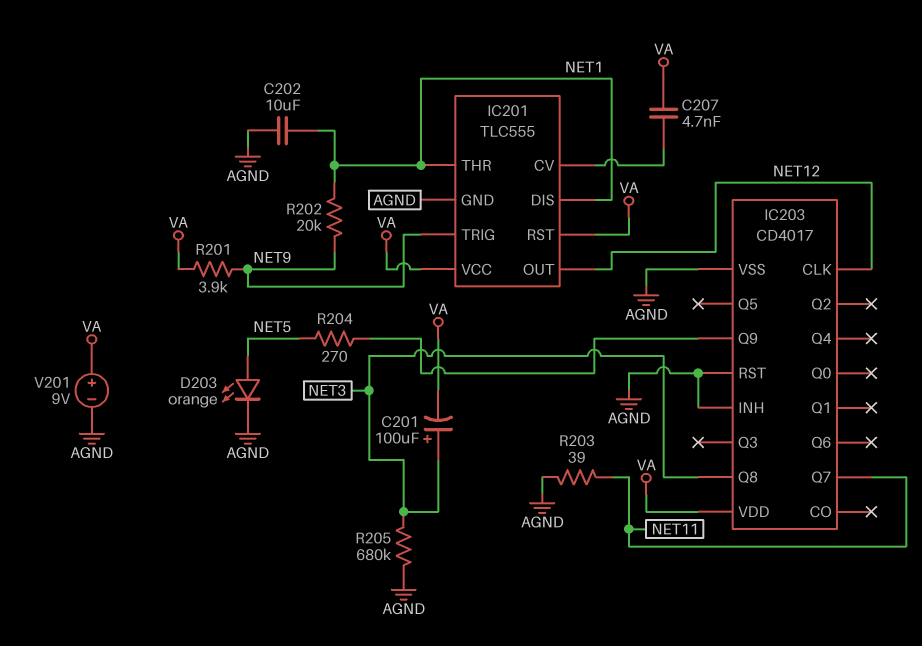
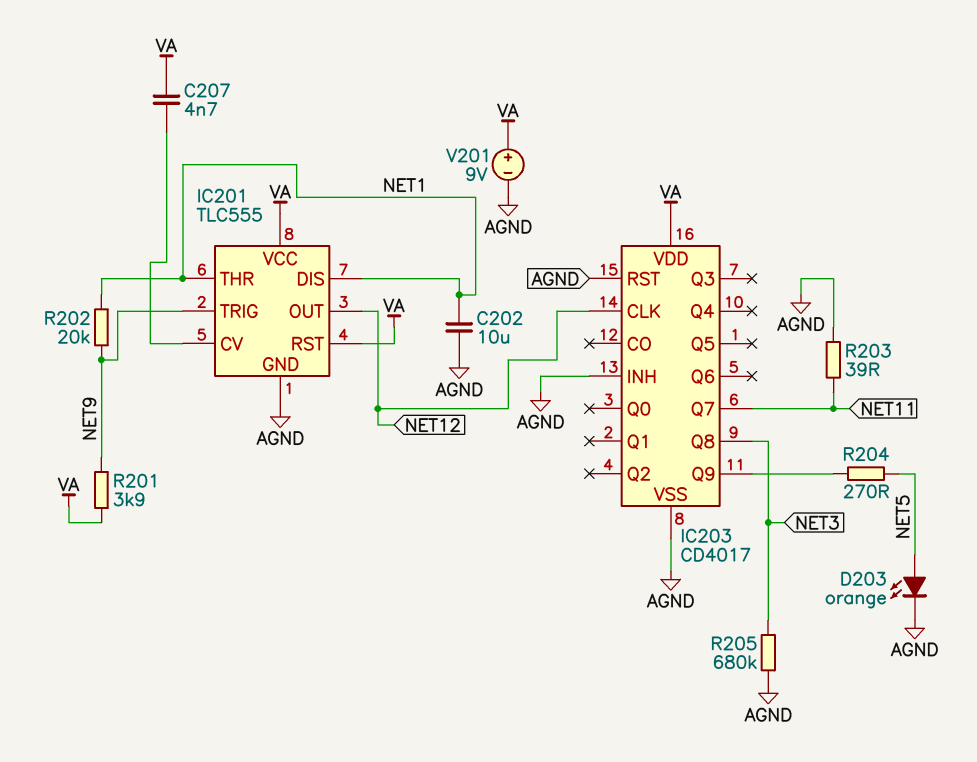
C201: 100uF (plus NET3, minus VA) -> none

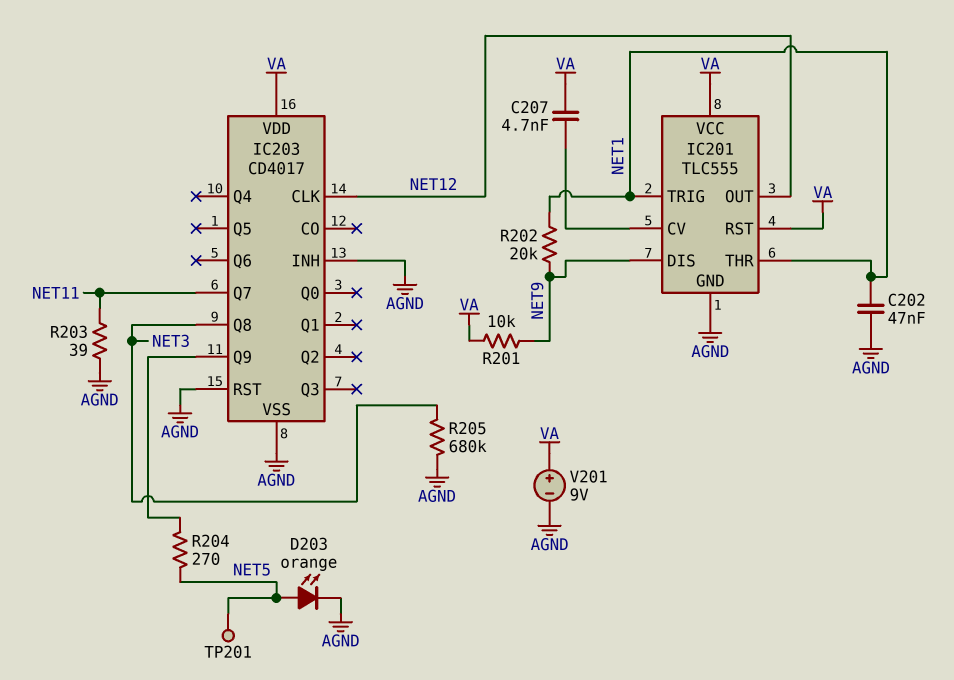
C202: 10uF (AGND, NET1) -> 47nF (AGND, NET1)
IC201 pin DIS: NET1 -> NET9
IC201 pin TRIG: NET9 -> NET1
R201: 3.9k (NET9, VA) -> 10k (NET9, VA)
TP201: none -> test point (NET5)

